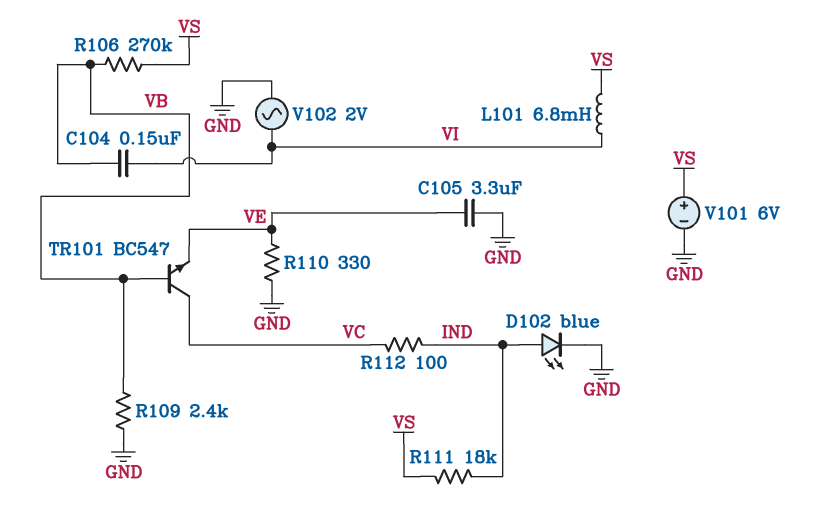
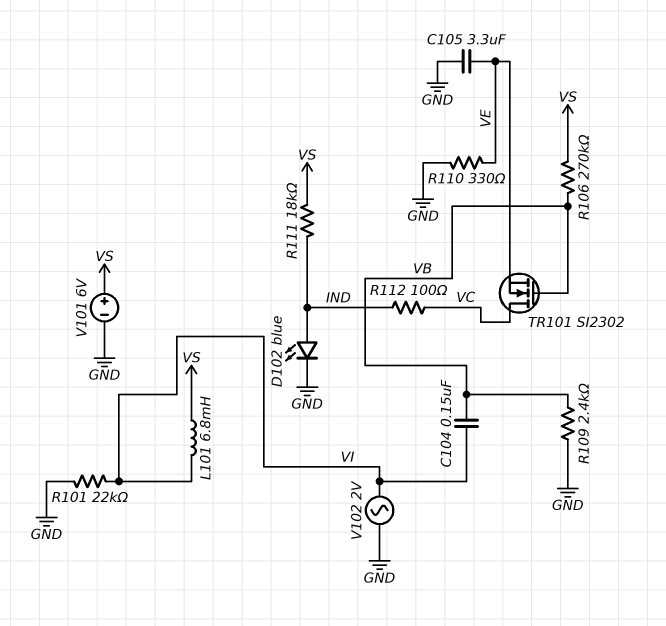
R101: none -> 22k (GND, VI)
TR101: NPN BC547 (B VB, C VC, E VE) -> NMOS SI2302 (G VB, D VC, S VE)

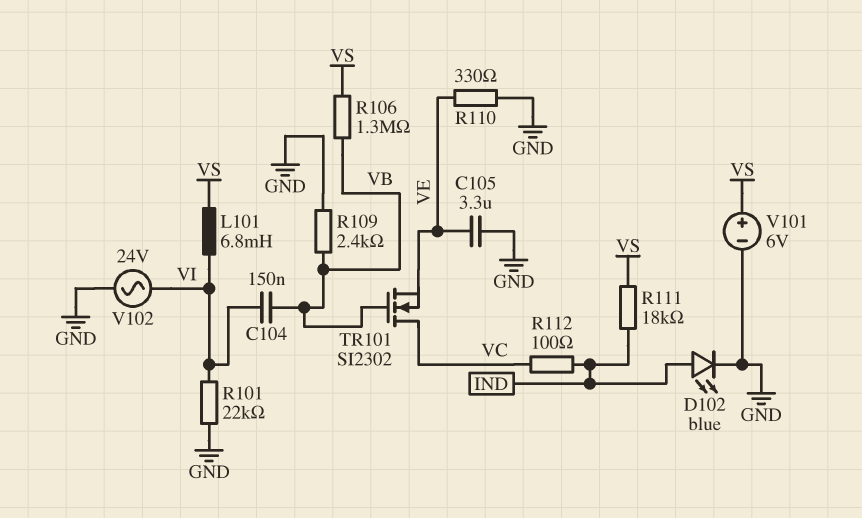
R106: 270k (VB, VS) -> 1.3M (VB, VS)
V102: AC 2V (GND, VI) -> AC 24V (GND, VI)

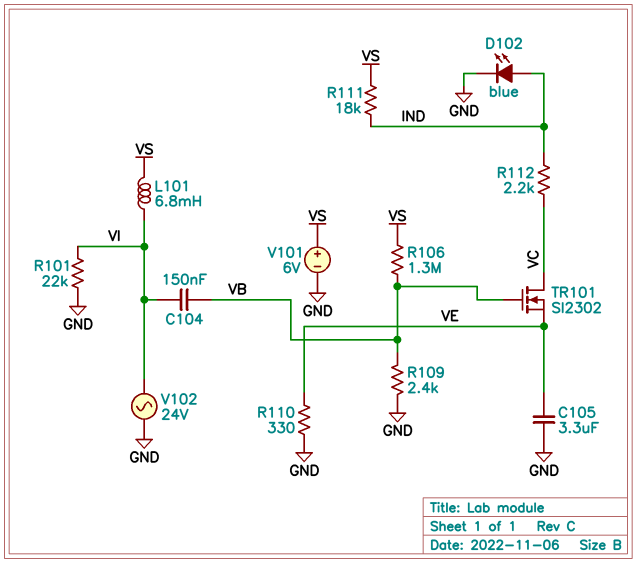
R112: 100 (IND, VC) -> 2.2k (IND, VC)

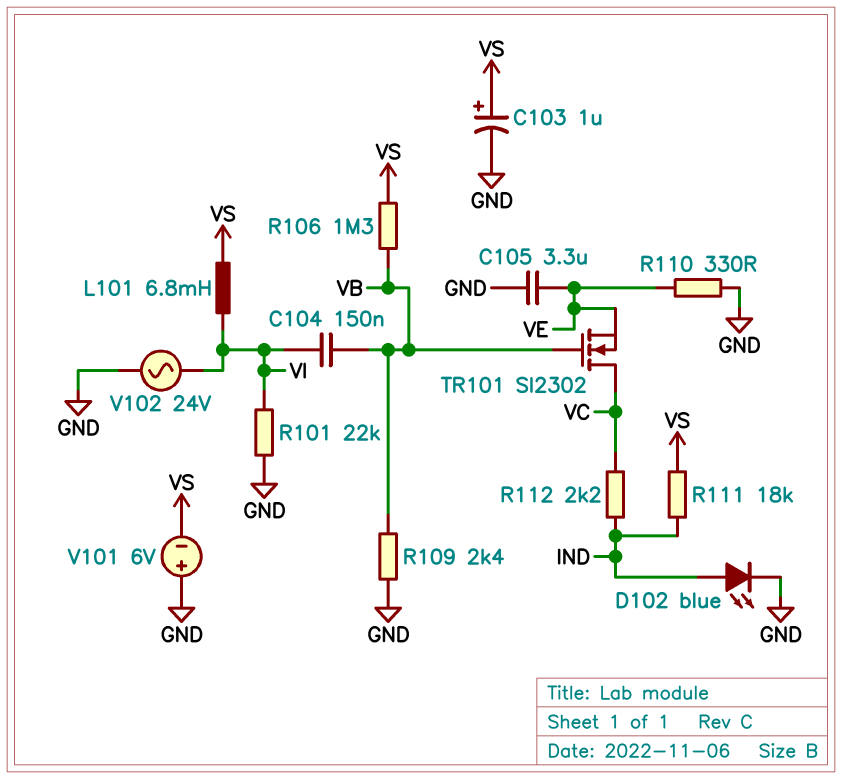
C103: none -> 1uF (plus VS, minus GND)
V101: 6V (plus VS, minus GND) -> 6V (plus GND, minus VS)

